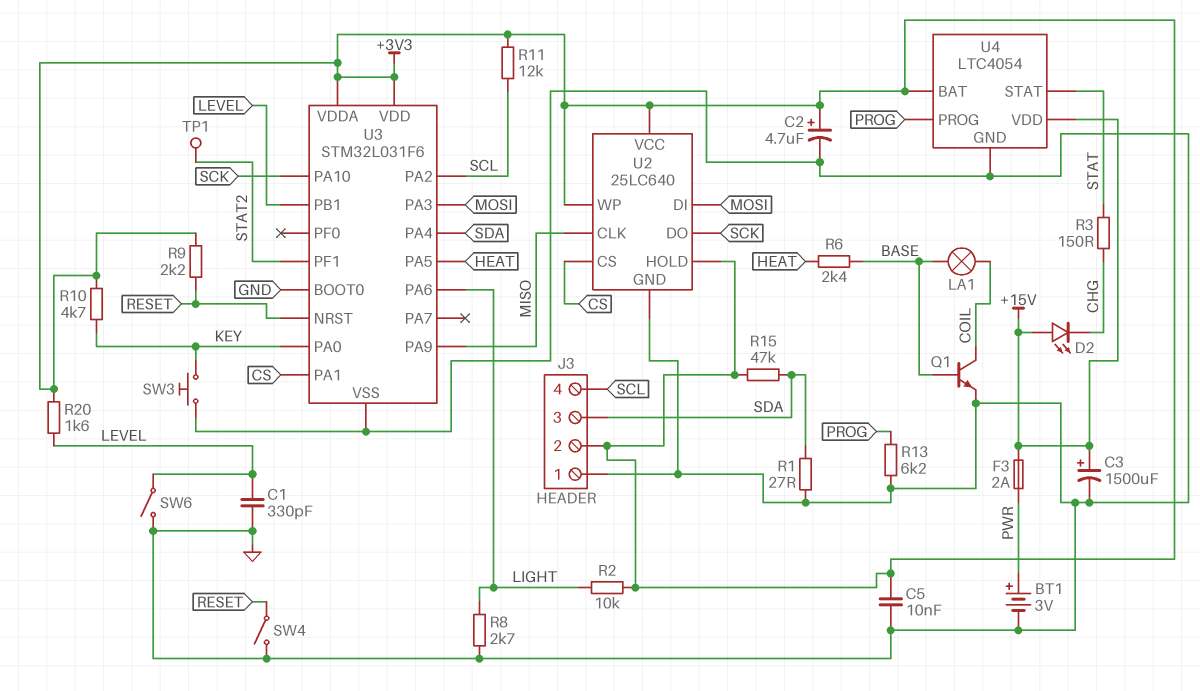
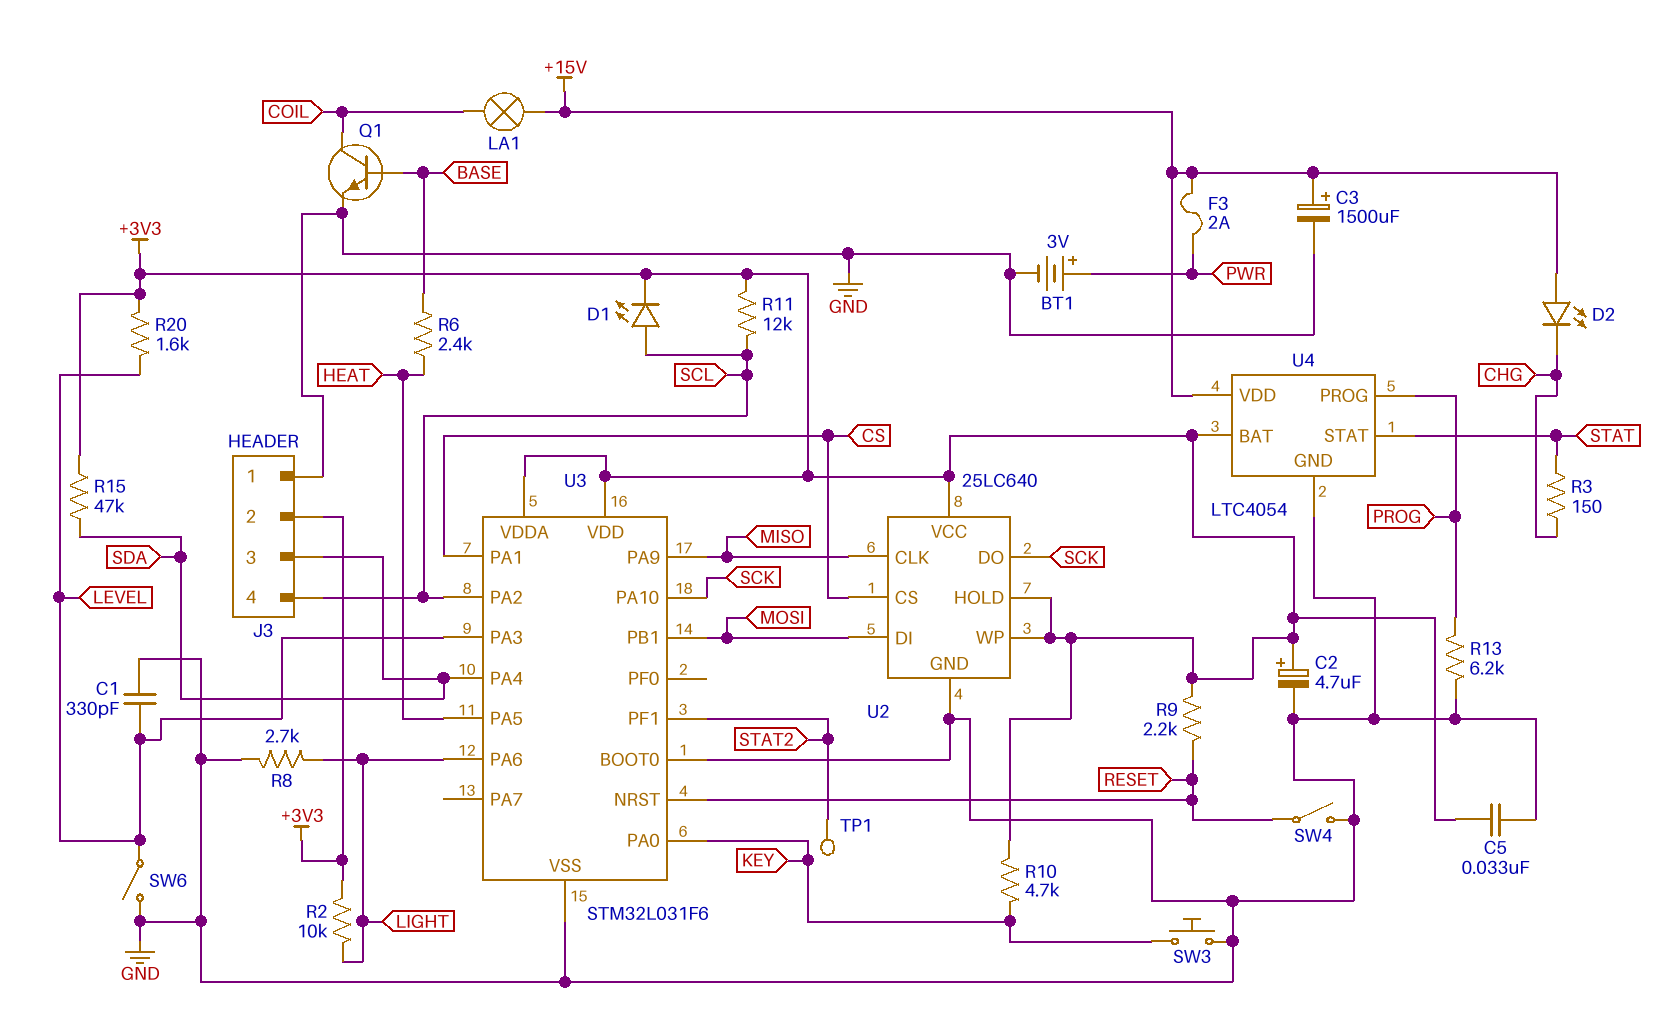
C5: 10nF (+3V3, GND) -> 33nF (+3V3, GND)
D1: none -> LED (A SCL, K +3V3)
LA1: lamp (BASE, COIL) -> lamp (+15V, COIL)
R1: 27 (GND, SDA) -> none
U3 pin PA3: MOSI -> LEVEL
U3 pin PB1: LEVEL -> MOSI

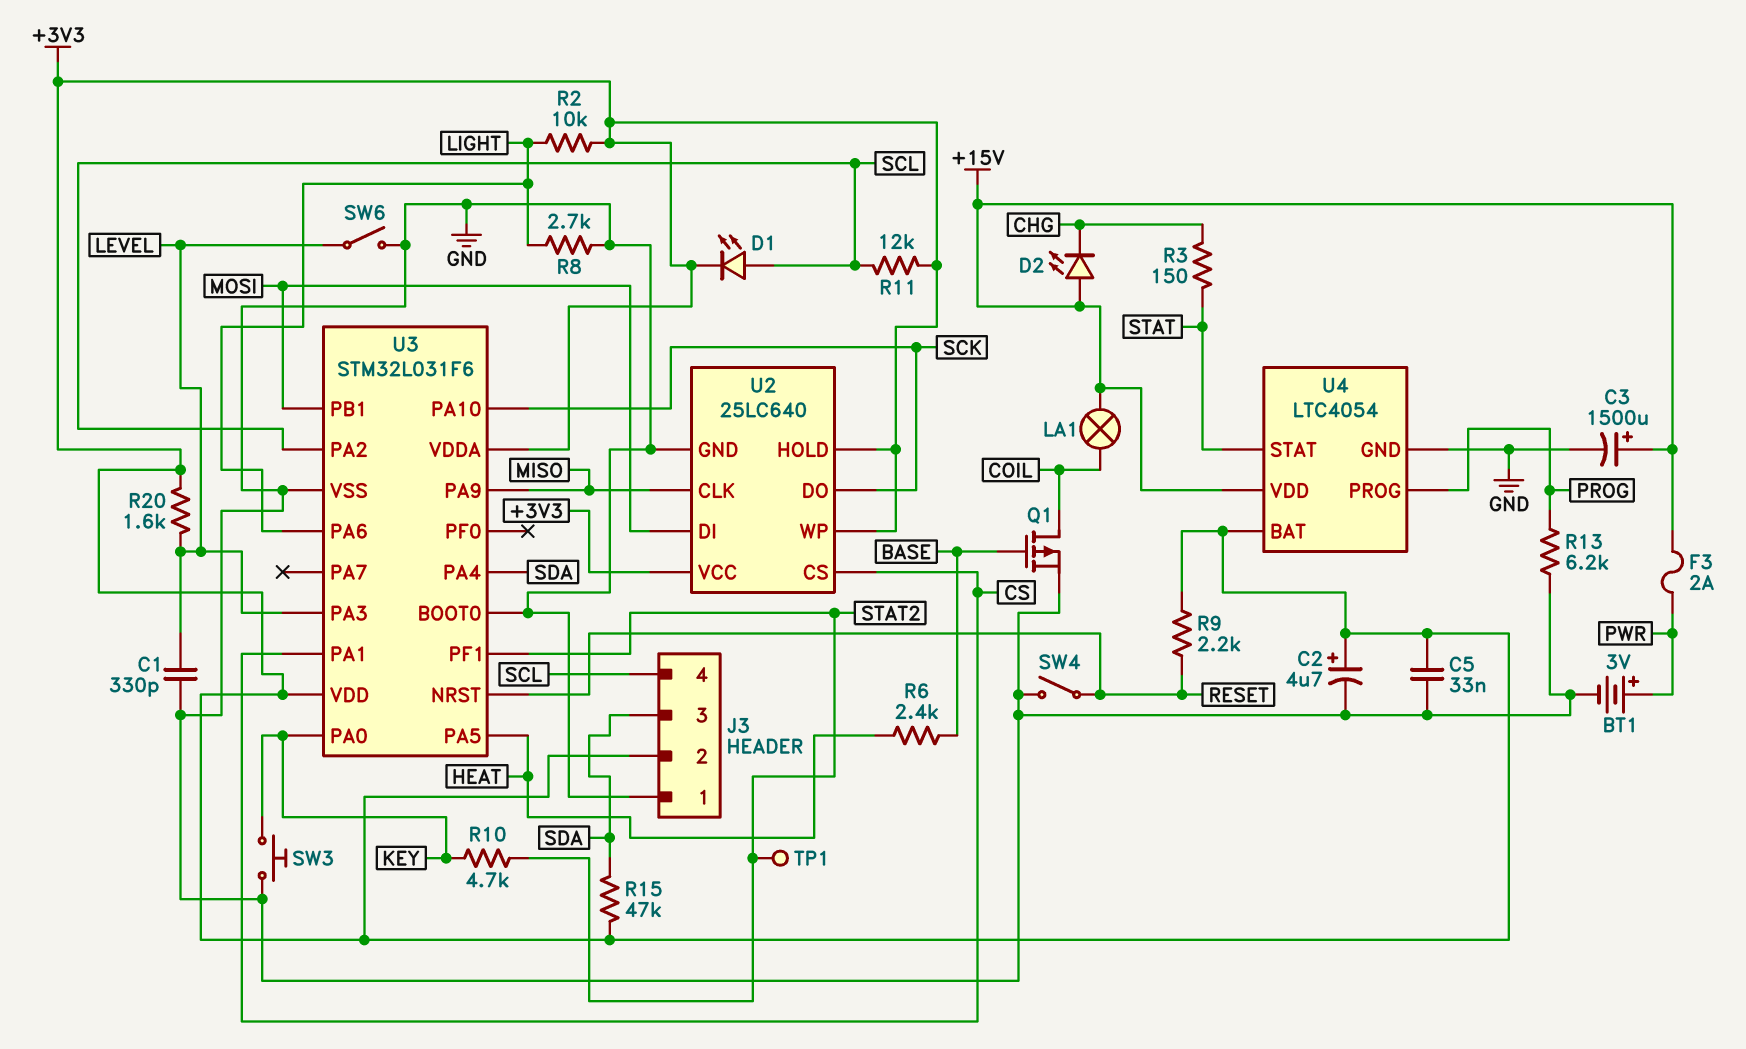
Q1: NPN (B BASE, C COIL, E GND) -> PMOS (G BASE, D COIL, S GND)
R10: 4.7k (+3V3, KEY) -> 4.7k (KEY, STAT2)

